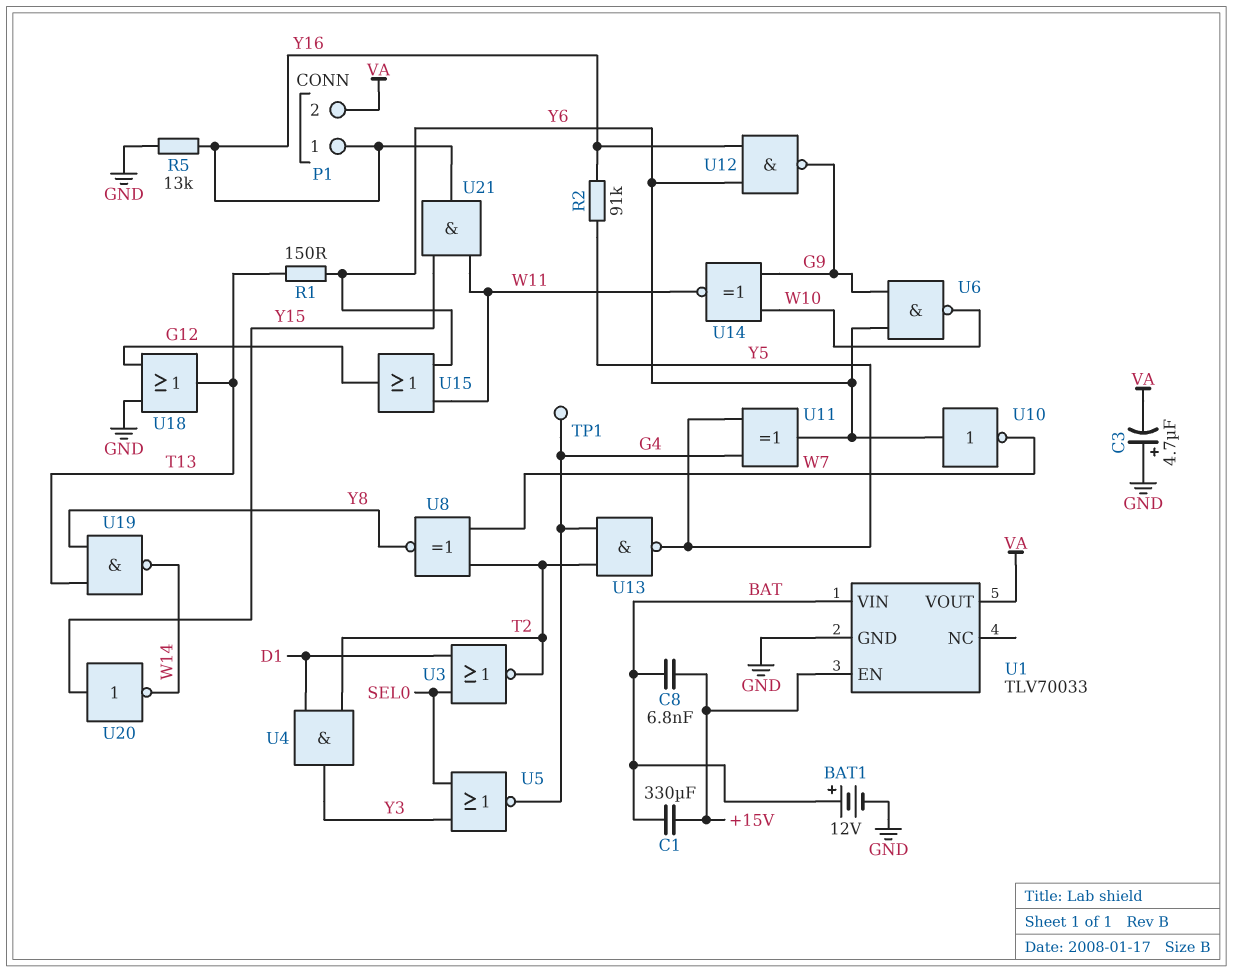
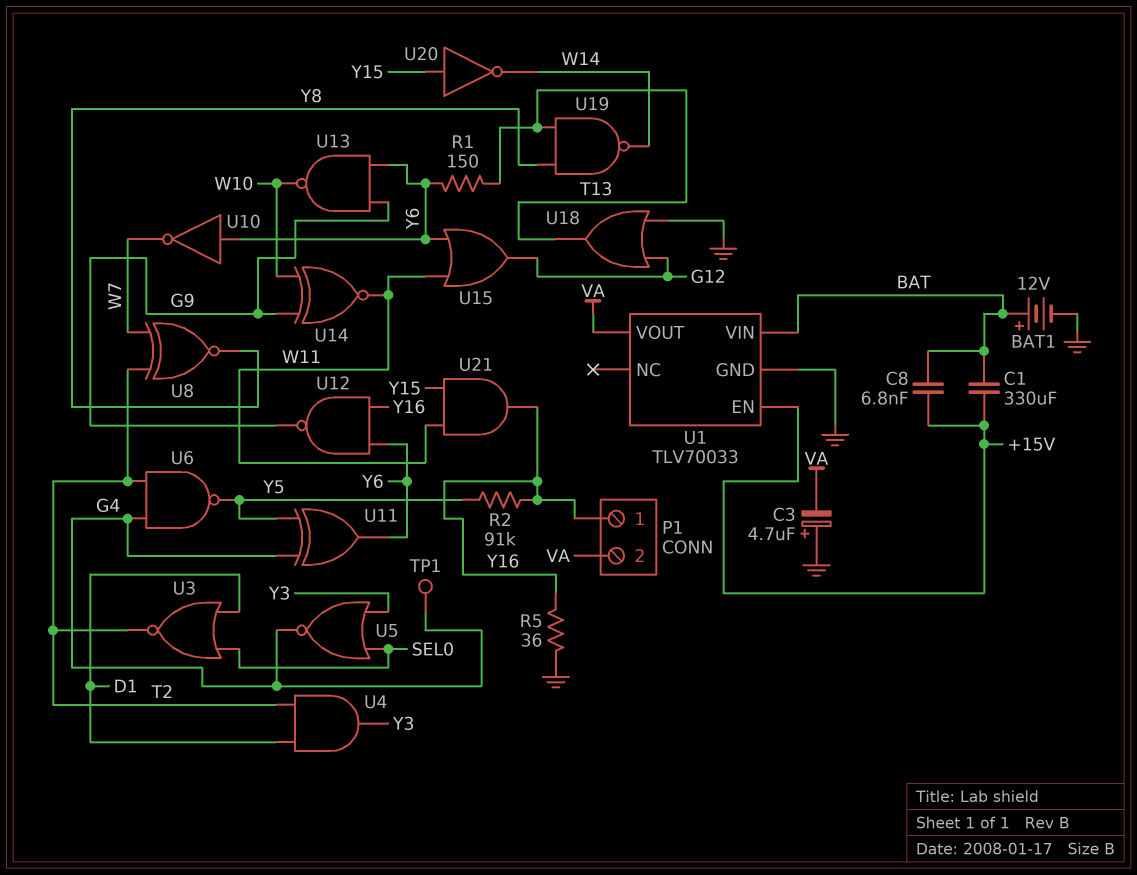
R5: 13k (GND, Y16) -> 36 (GND, Y16)
U6: NAND (in G9, in Y6, out W10) -> NAND (in G4, in T2, out Y5)
U13: NAND (in G4, in T2, out Y5) -> NAND (in G9, in Y6, out W10)

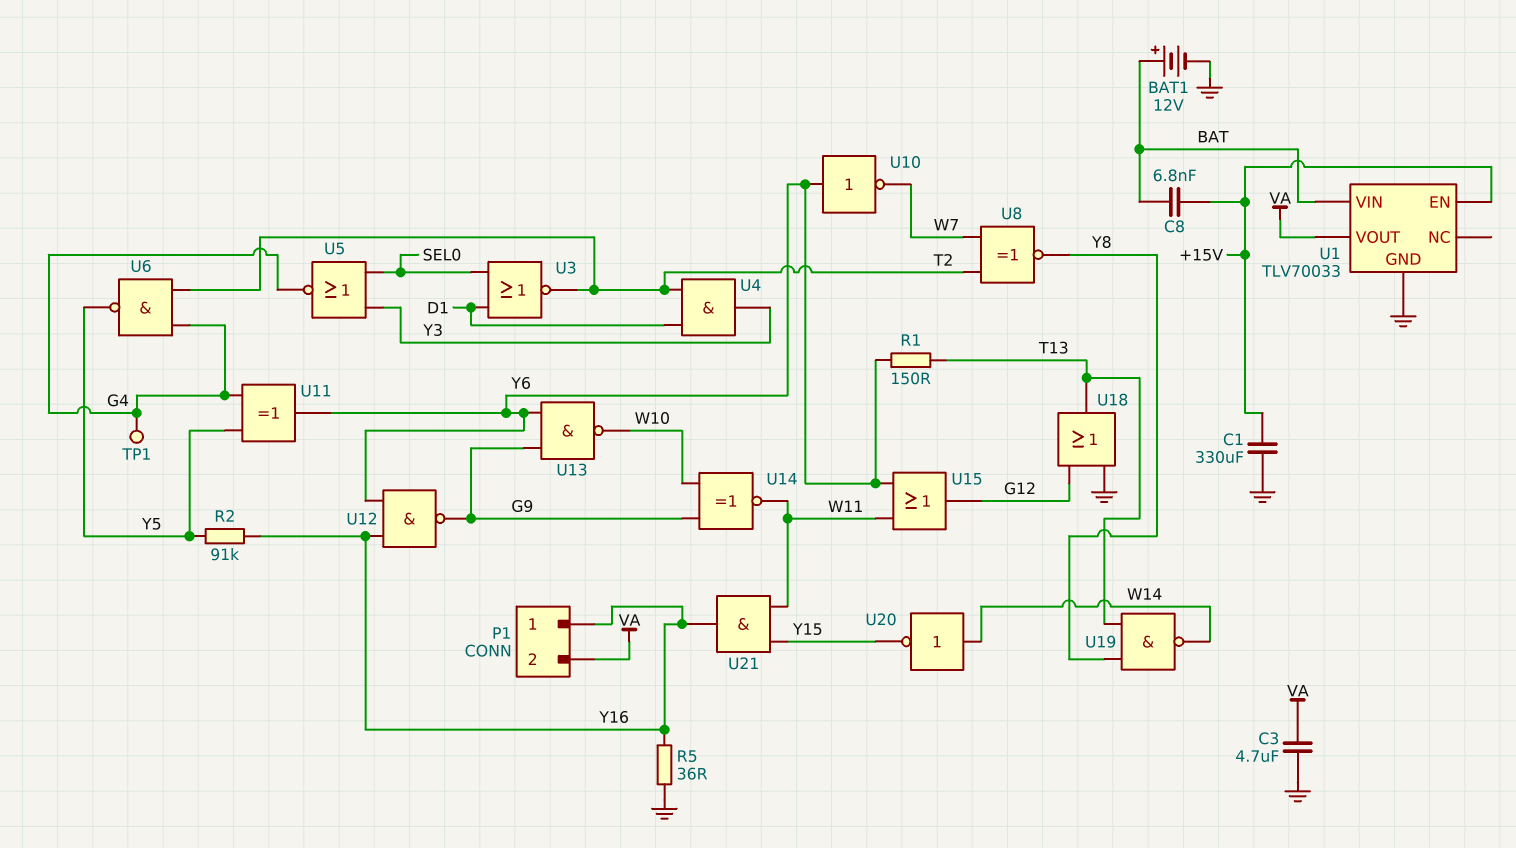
C1: 330uF (+15V, BAT) -> 330uF (+15V, GND)
C3: 4.7uF (plus GND, minus VA) -> 4.7uF (GND, VA)
U20: NOT (in Y15, out W14) -> NOT (in W14, out Y15)

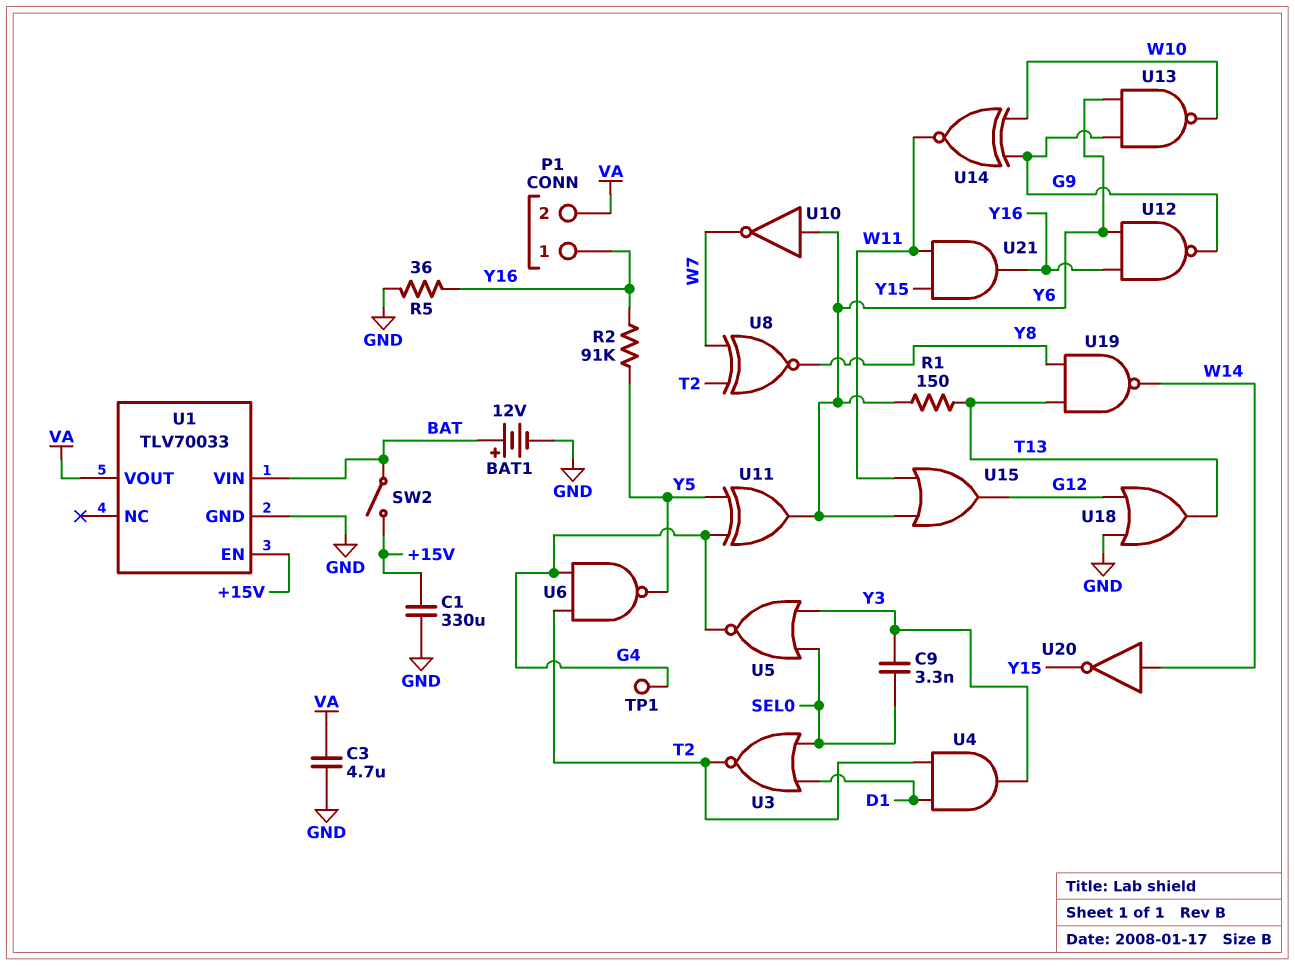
C8: 6.8nF (+15V, BAT) -> none
C9: none -> 3.3nF (SEL0, Y3)
SW2: none -> switch (+15V, BAT)

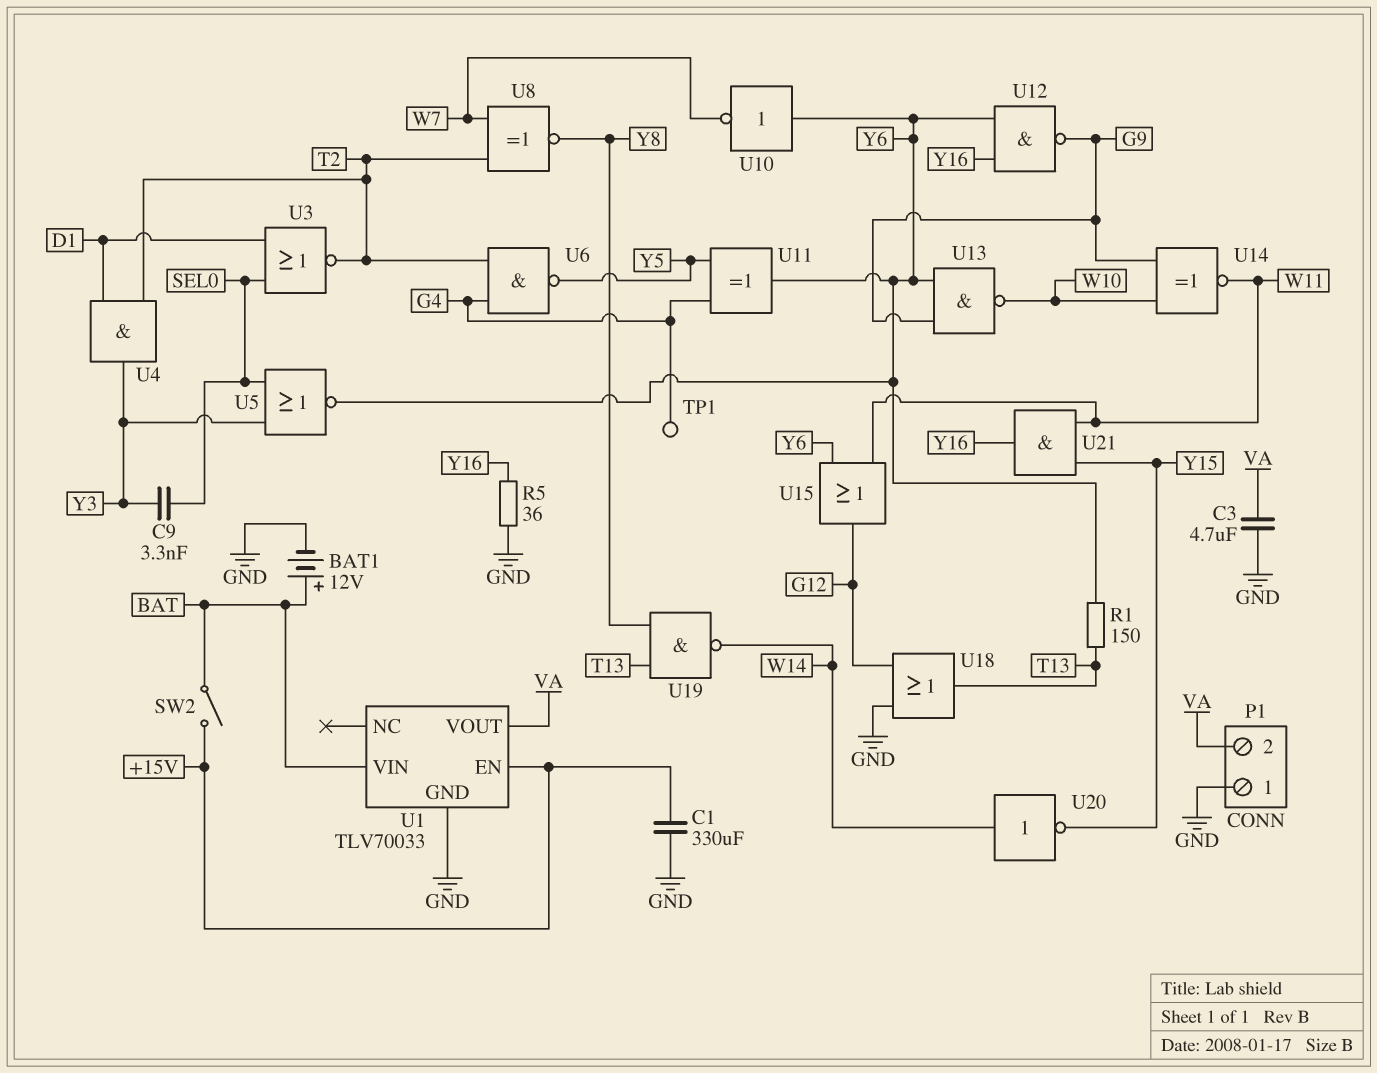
P1 pin 1: Y16 -> GND
R2: 91k (Y5, Y16) -> none
U5: NOR (in SEL0, in Y3, out G4) -> NOR (in SEL0, in Y3, out Y6)

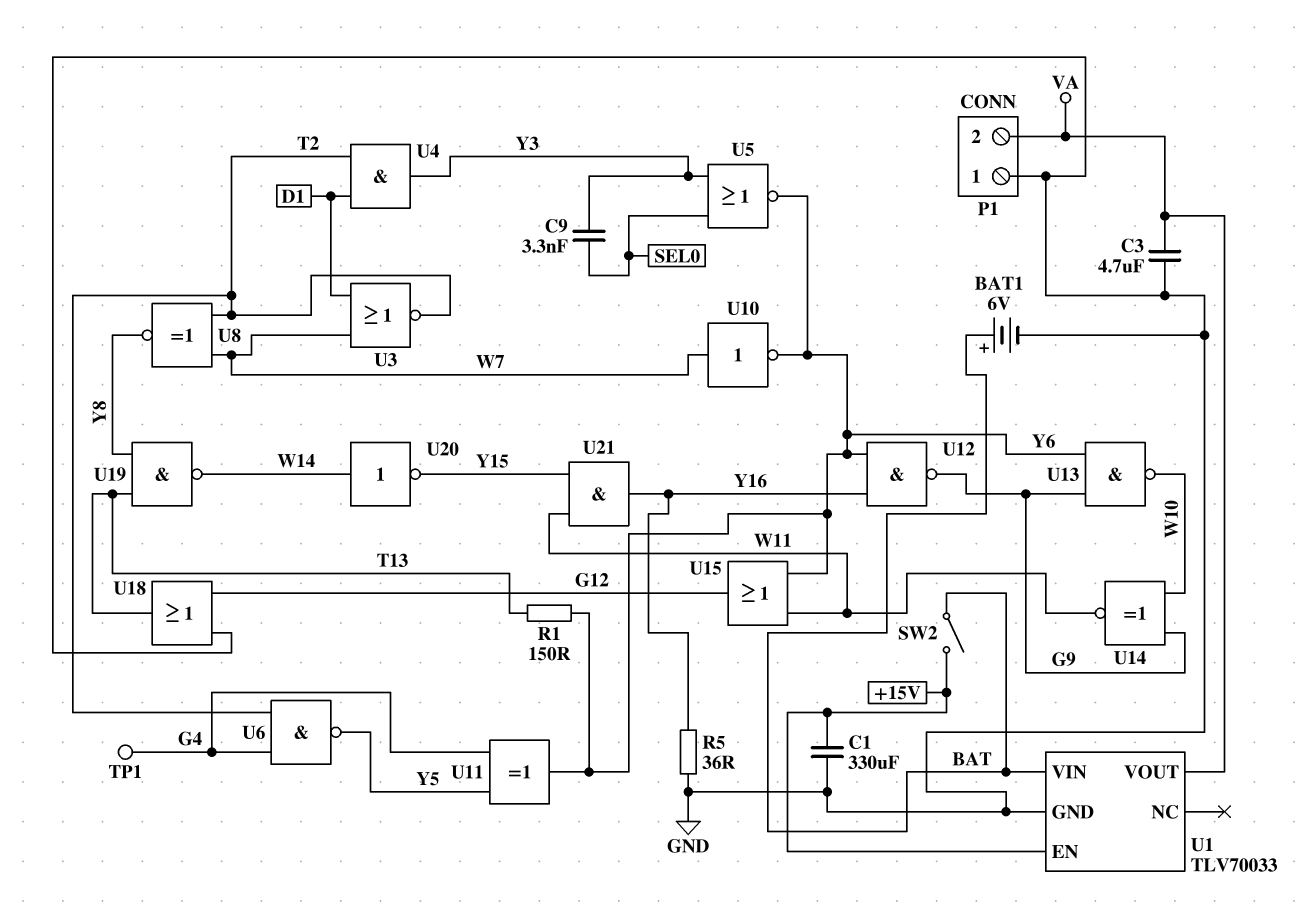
BAT1: 12V (plus BAT, minus GND) -> 6V (plus BAT, minus GND)
U3: NOR (in D1, in SEL0, out T2) -> NOR (in D1, in W7, out T2)
U10: NOT (in Y6, out W7) -> NOT (in W7, out Y6)

